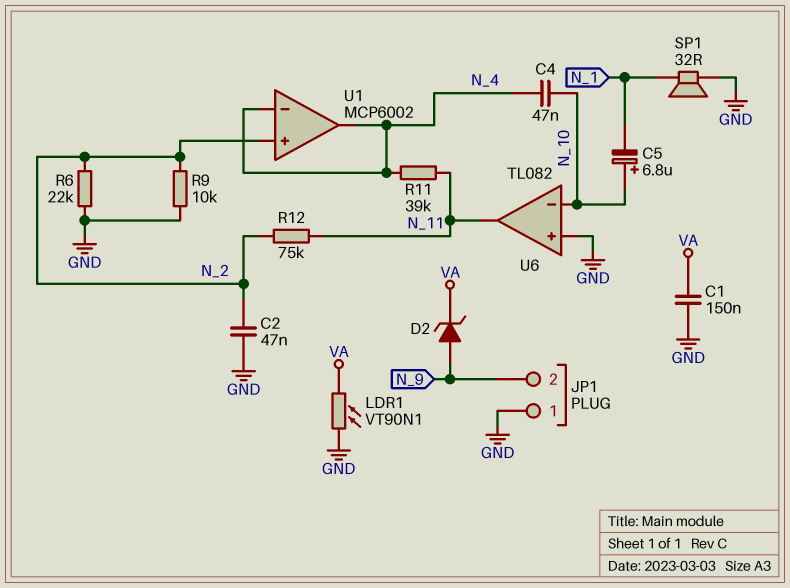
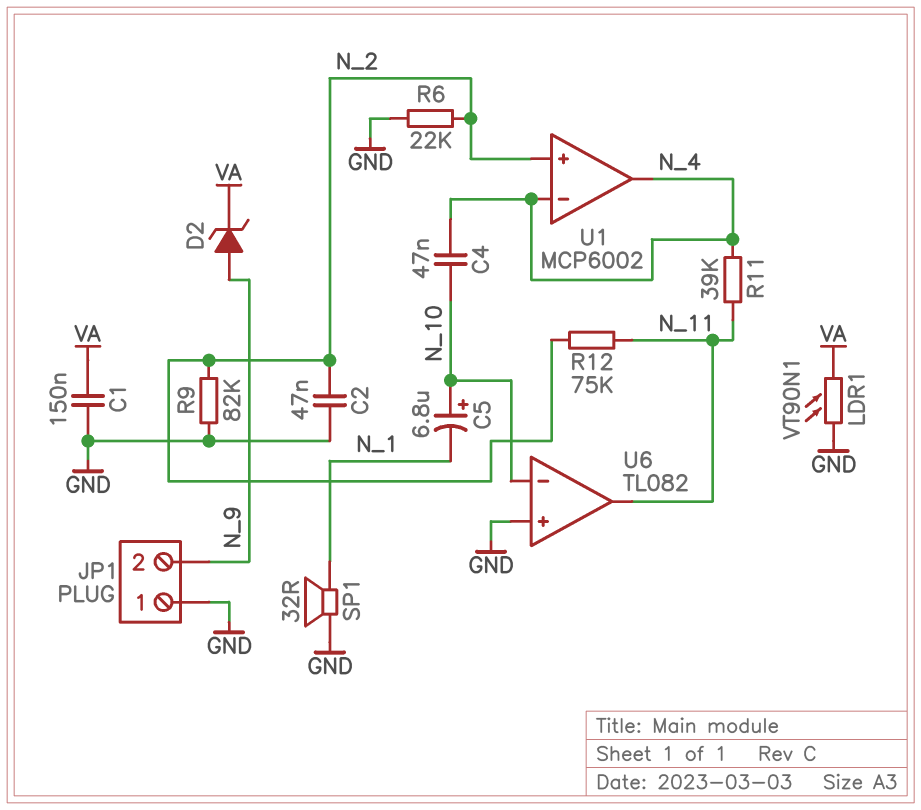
R9: 10k (GND, N_2) -> 82k (GND, N_2)

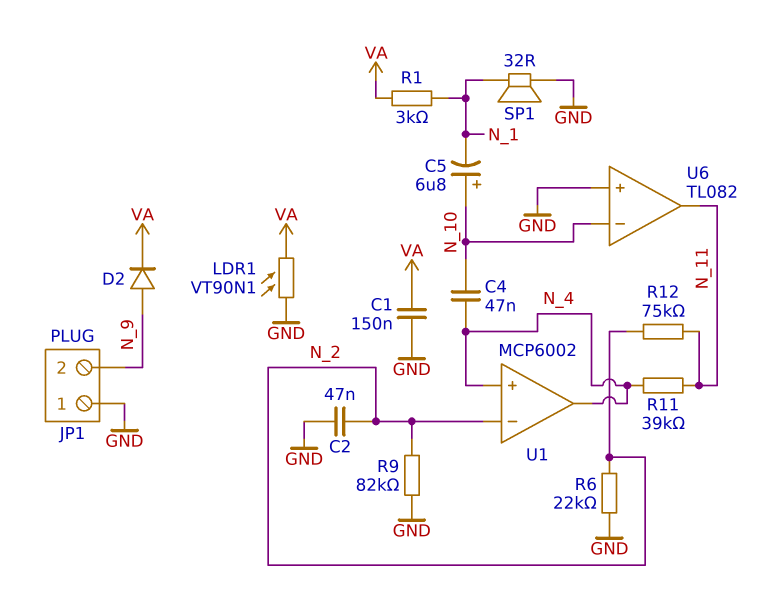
D2: zener (A N_9, K VA) -> diode (A N_9, K VA)
R1: none -> 3k (N_1, VA)
U1 pin in+: N_2 -> N_4
U1 pin in-: N_4 -> N_2

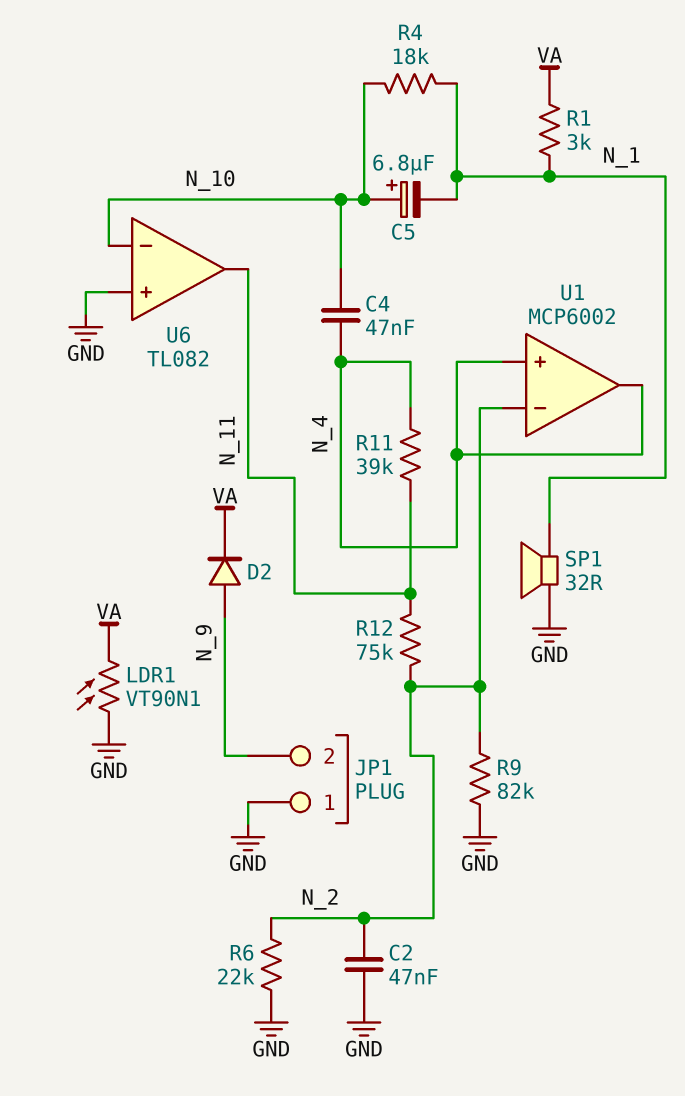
C1: 150nF (GND, VA) -> none
R4: none -> 18k (N_1, N_10)

